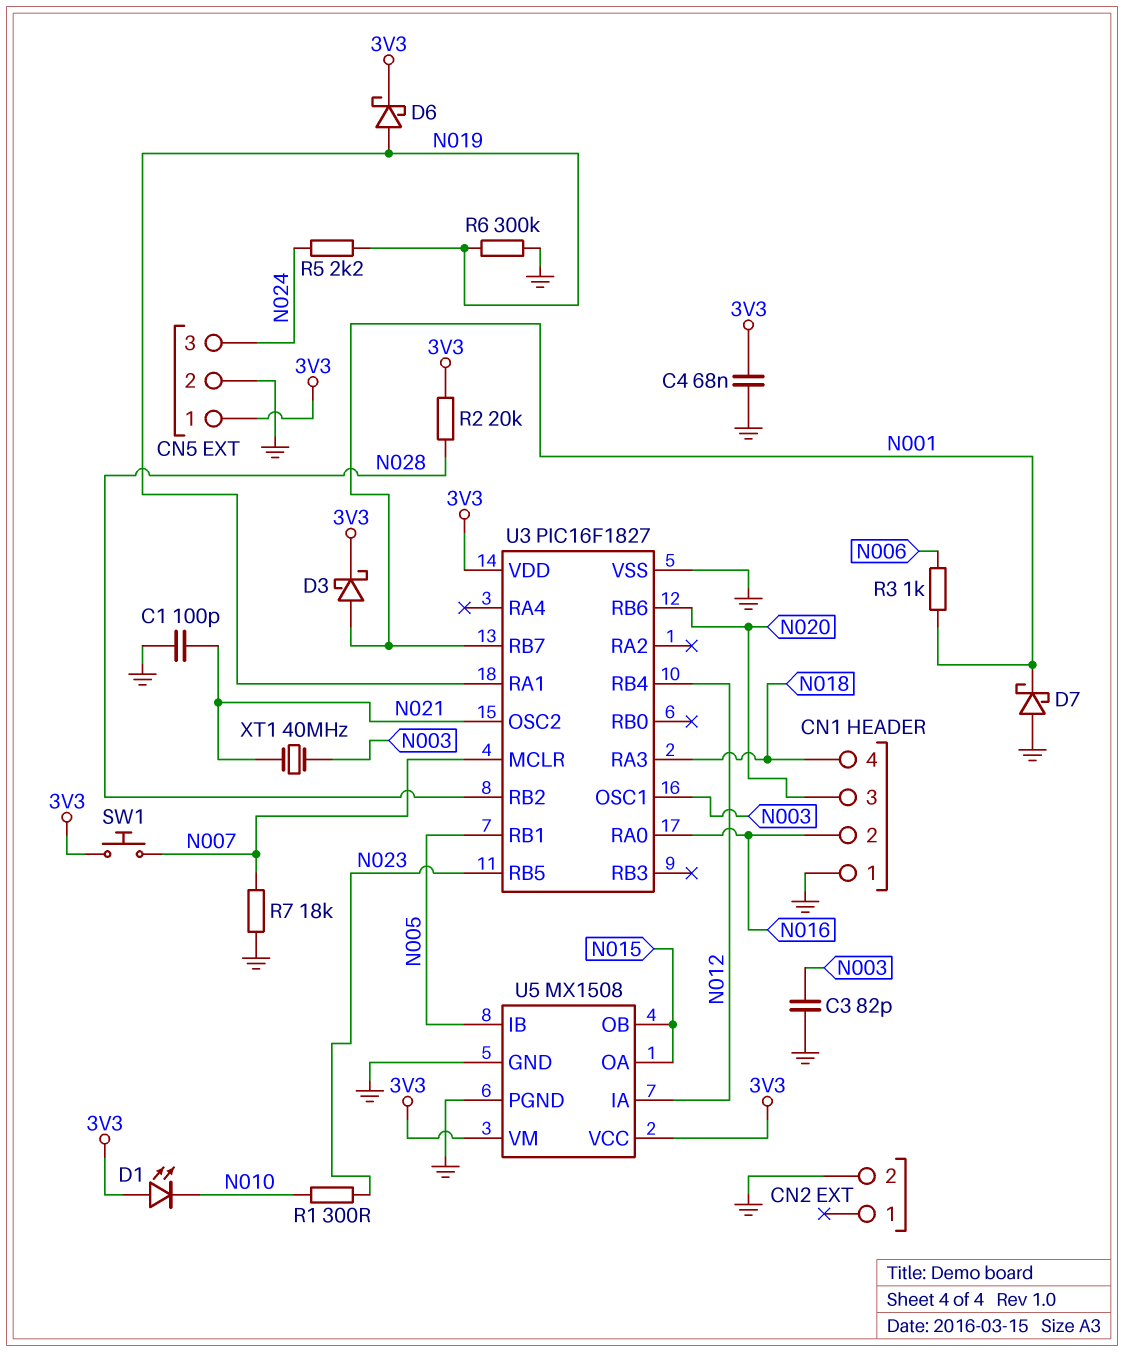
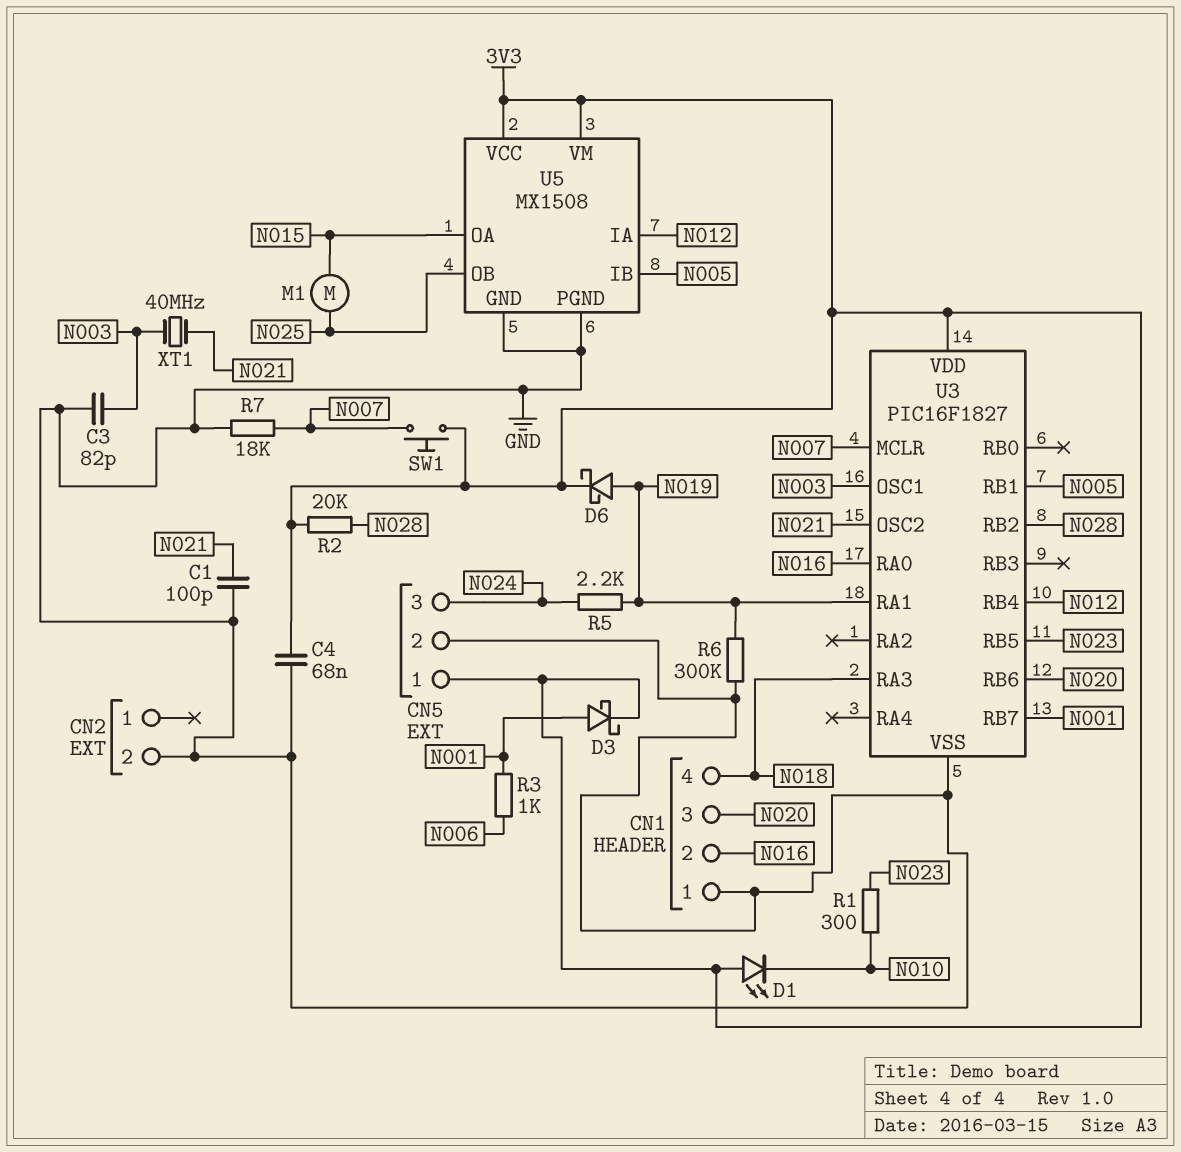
D7: schottky (A GND, K N001) -> none
M1: none -> motor (N015, N025)
U5 pin OB: N015 -> N025

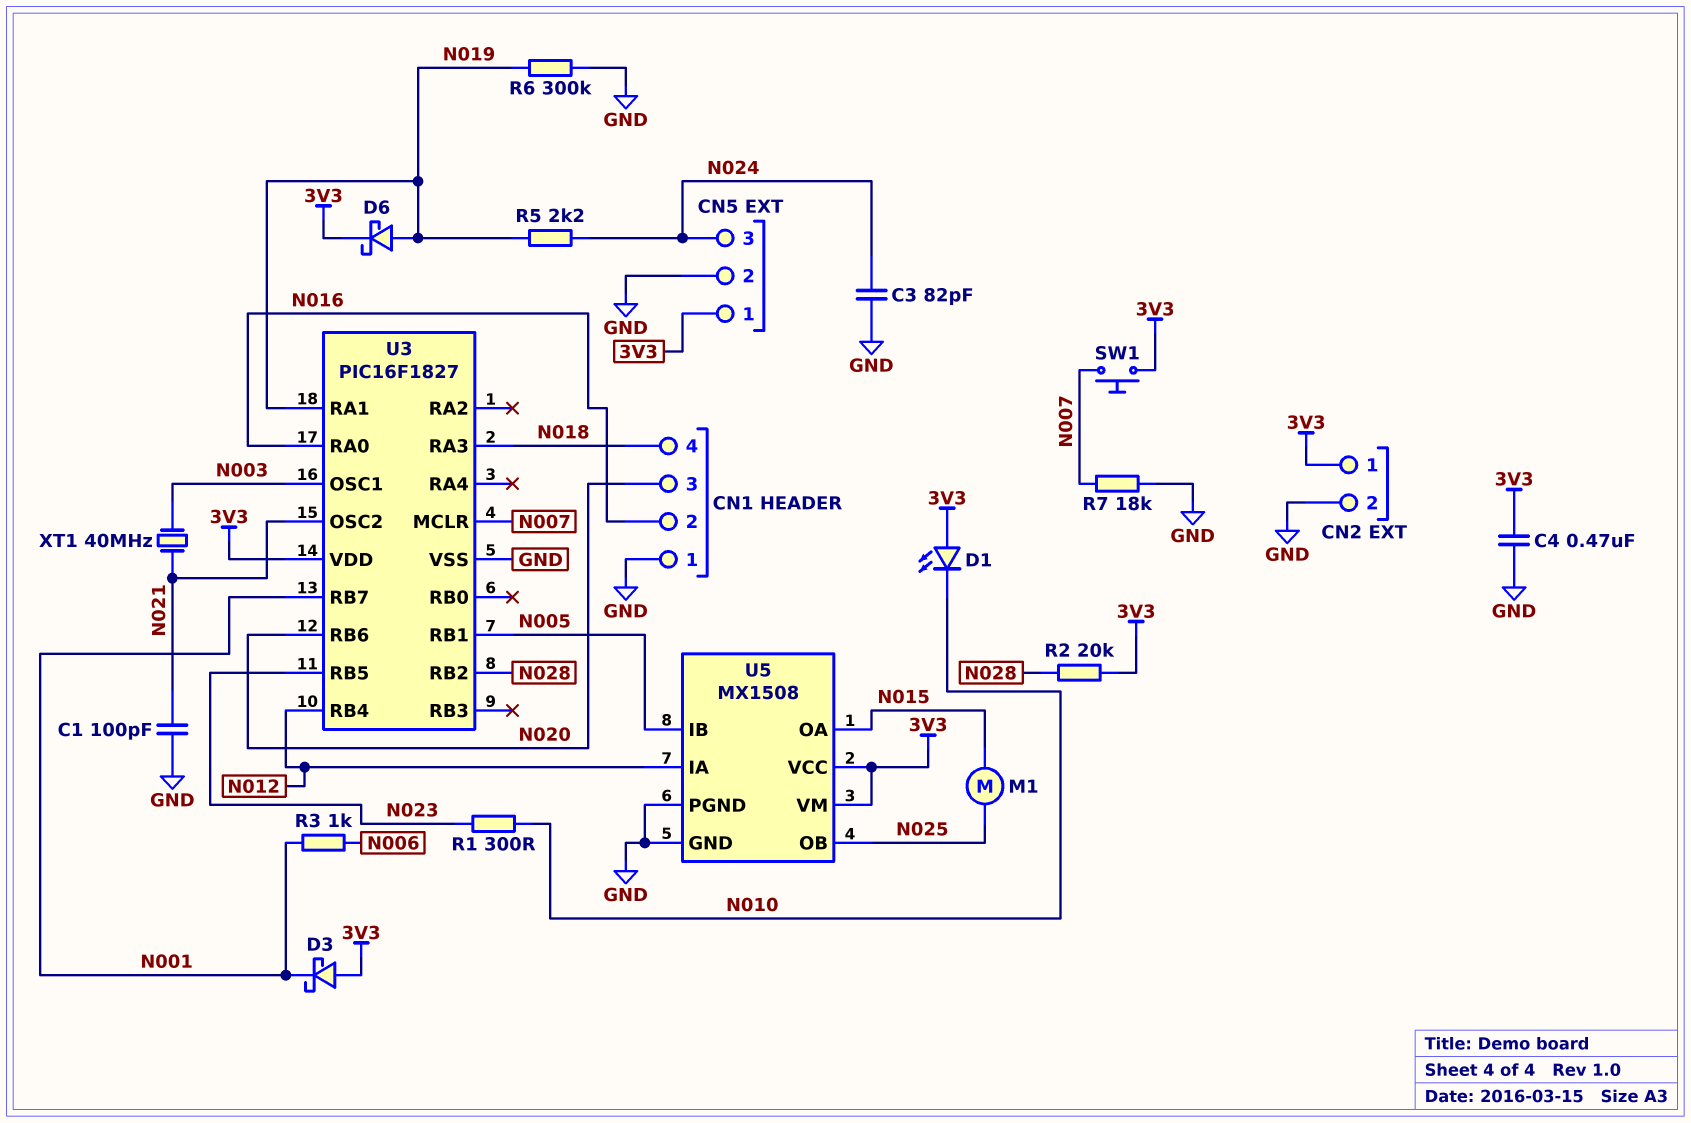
C3: 82pF (GND, N003) -> 82pF (GND, N024)
C4: 68nF (3V3, GND) -> 470nF (3V3, GND)
CN2 pin 1: none -> 3V3
D3: schottky (A N001, K 3V3) -> schottky (A 3V3, K N001)

